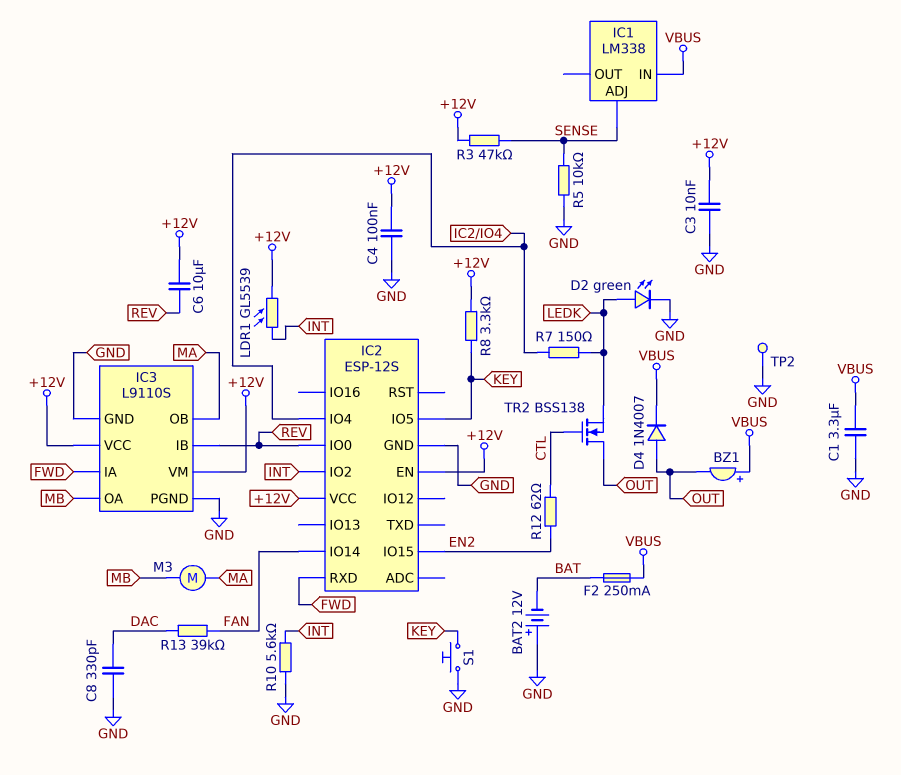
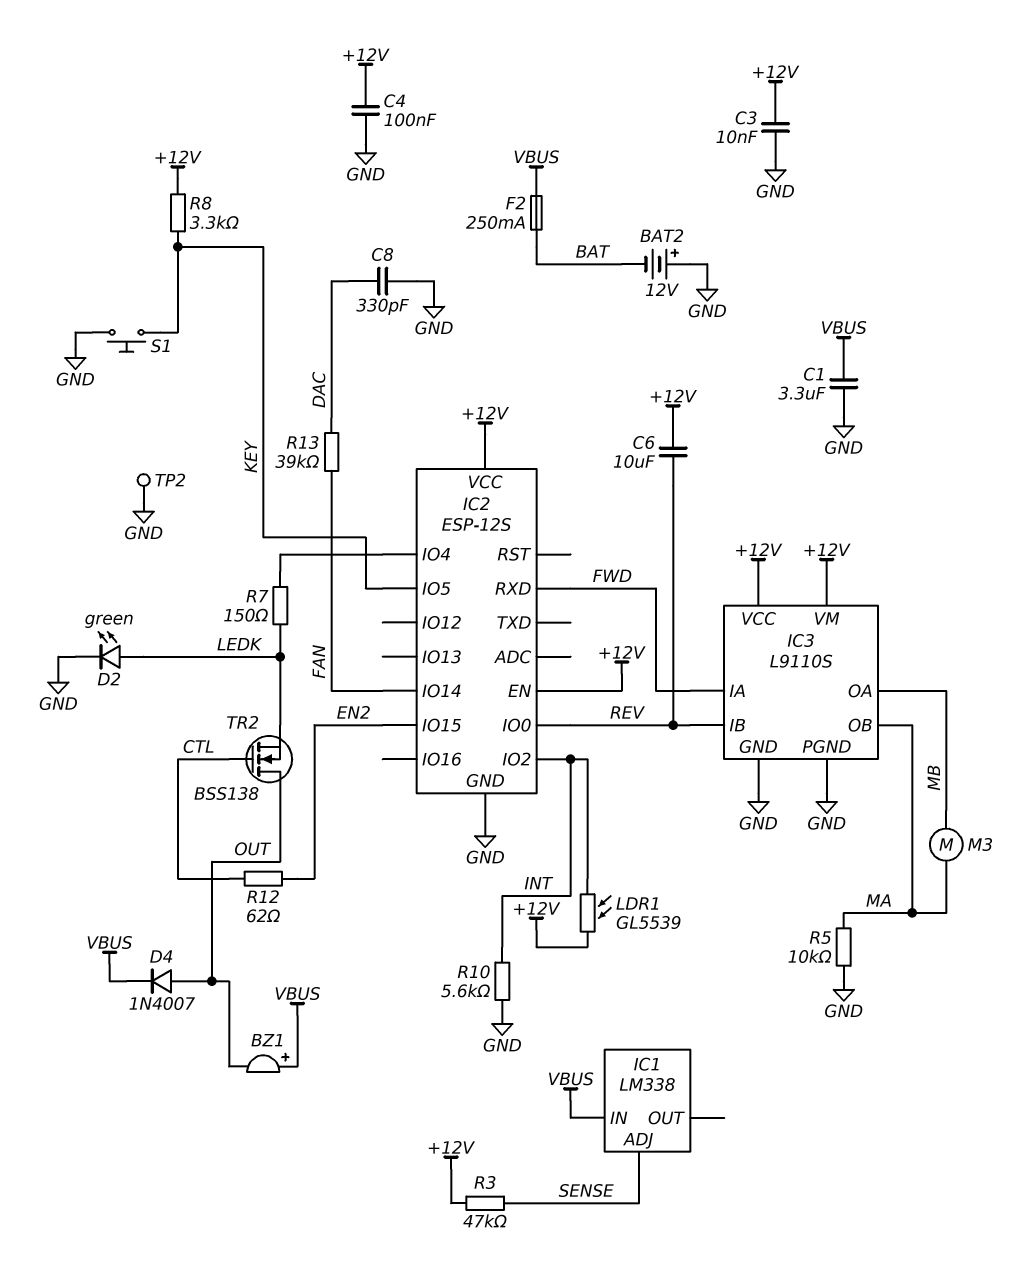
R5: 10k (GND, SENSE) -> 10k (GND, MA)

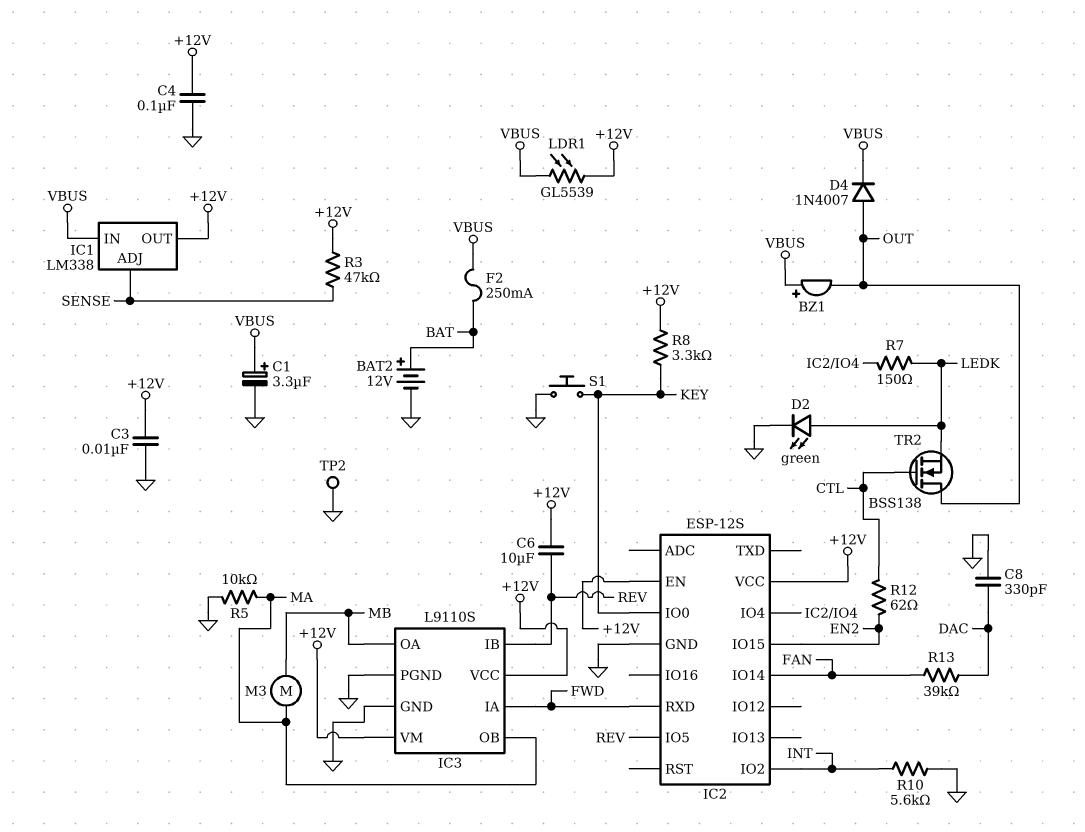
BAT2: 12V (plus GND, minus BAT) -> 12V (plus BAT, minus GND)
C1: 3.3uF (GND, VBUS) -> 3.3uF (plus VBUS, minus GND)
IC1 pin OUT: none -> +12V
IC2 pin IO0: REV -> KEY
IC2 pin IO5: KEY -> REV
LDR1: GL5539 (+12V, INT) -> GL5539 (+12V, VBUS)

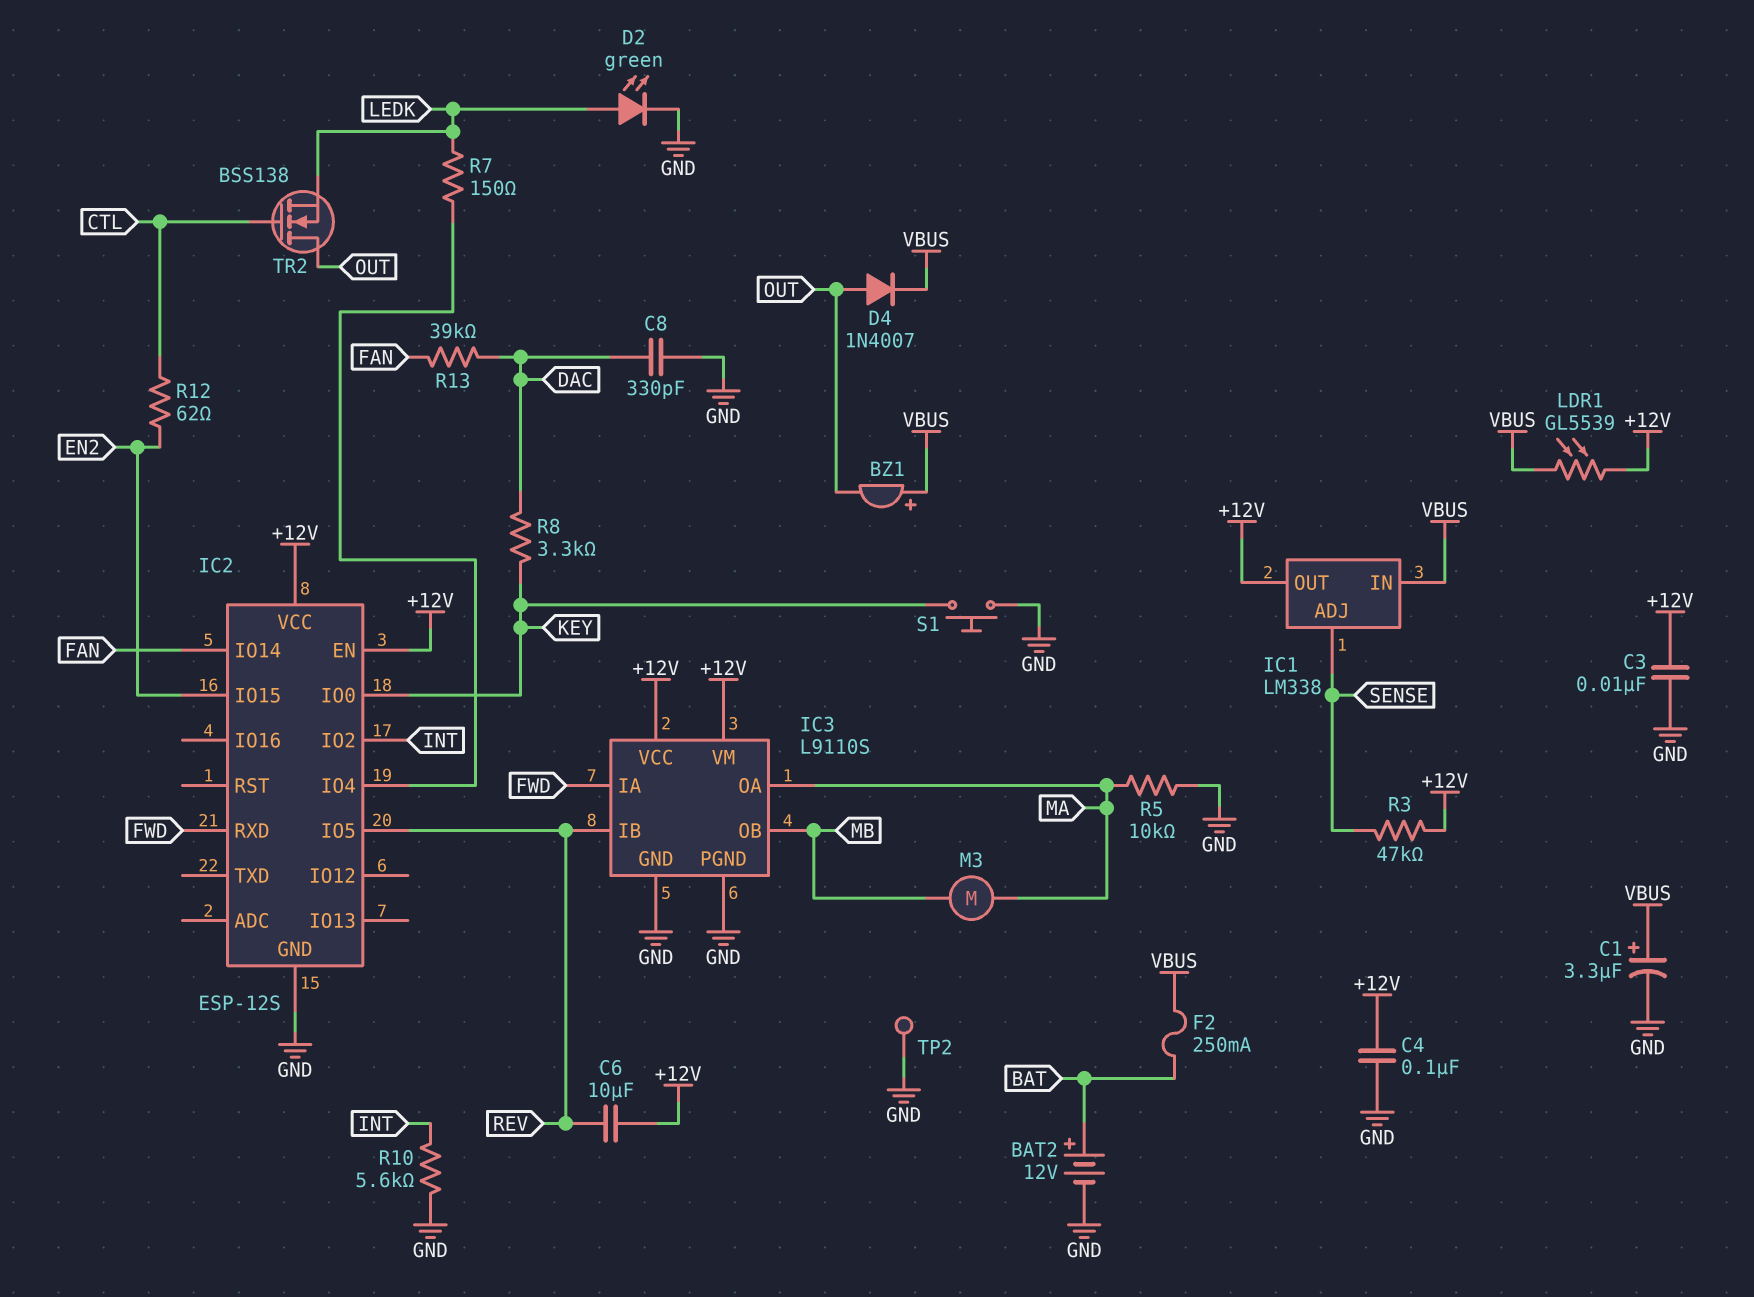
IC3 pin OA: MB -> MA
IC3 pin OB: MA -> MB
R8: 3.3k (+12V, KEY) -> 3.3k (DAC, KEY)

